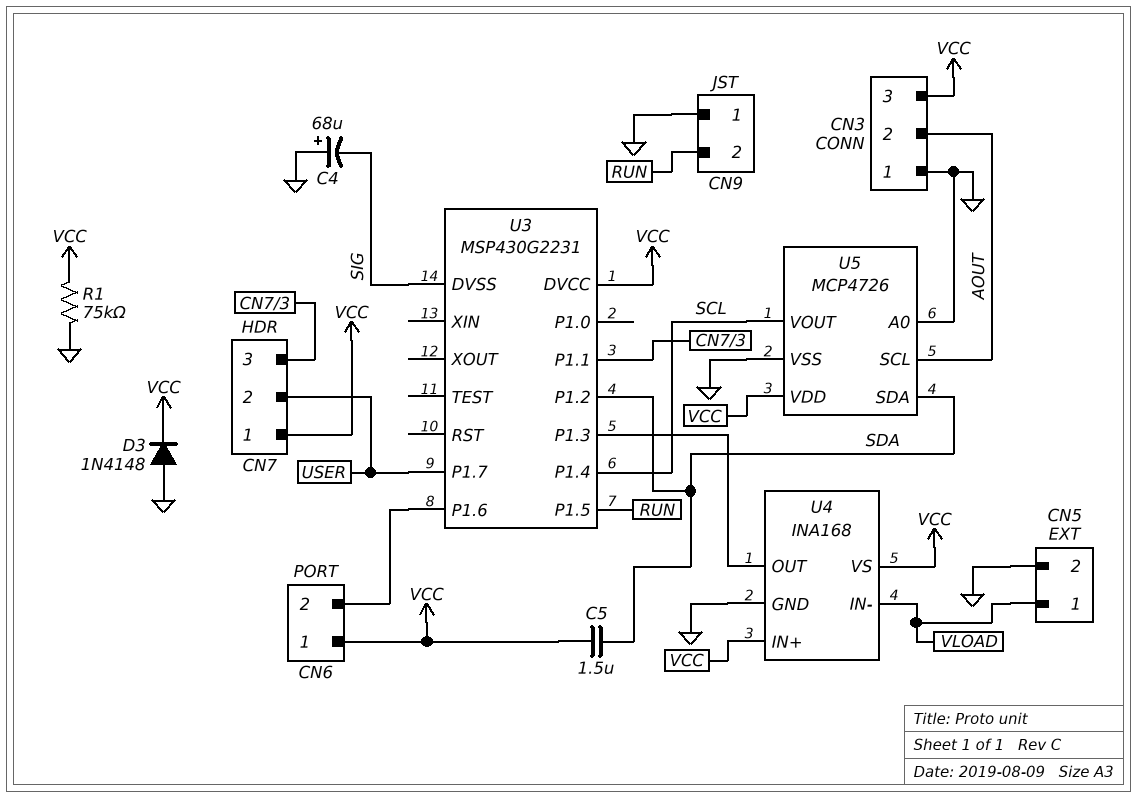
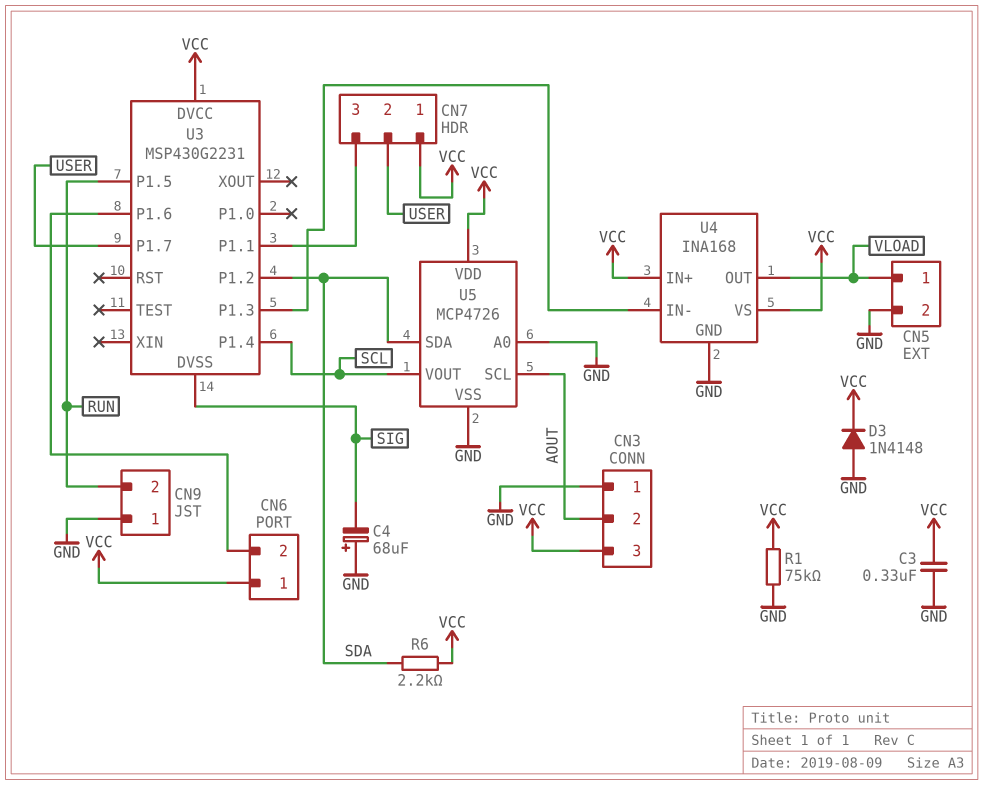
C3: none -> 330nF (GND, VCC)
C5: 1.5uF (SDA, VCC) -> none
R6: none -> 2.2k (SDA, VCC)
U4 pin IN-: VLOAD -> U3/P1.3
U4 pin OUT: U3/P1.3 -> VLOAD

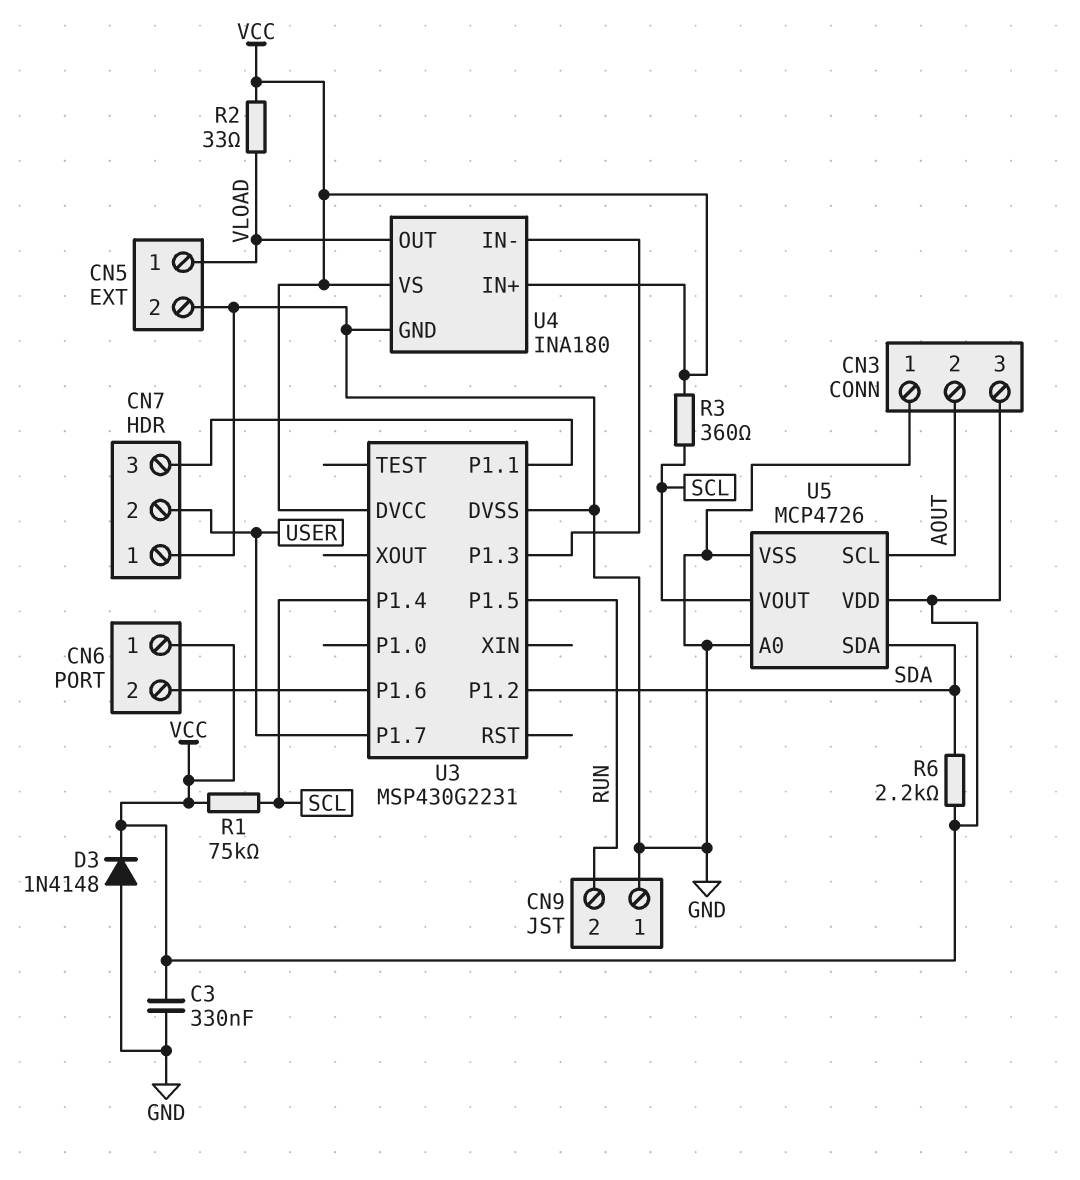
C4: 68uF (plus GND, minus SIG) -> none
CN7 pin 1: VCC -> GND
R1: 75k (GND, VCC) -> 75k (SCL, VCC)
R2: none -> 33 (VCC, VLOAD)
R3: none -> 360 (SCL, VCC)
U3 pin DVSS: SIG -> GND
U4: INA168 -> INA180

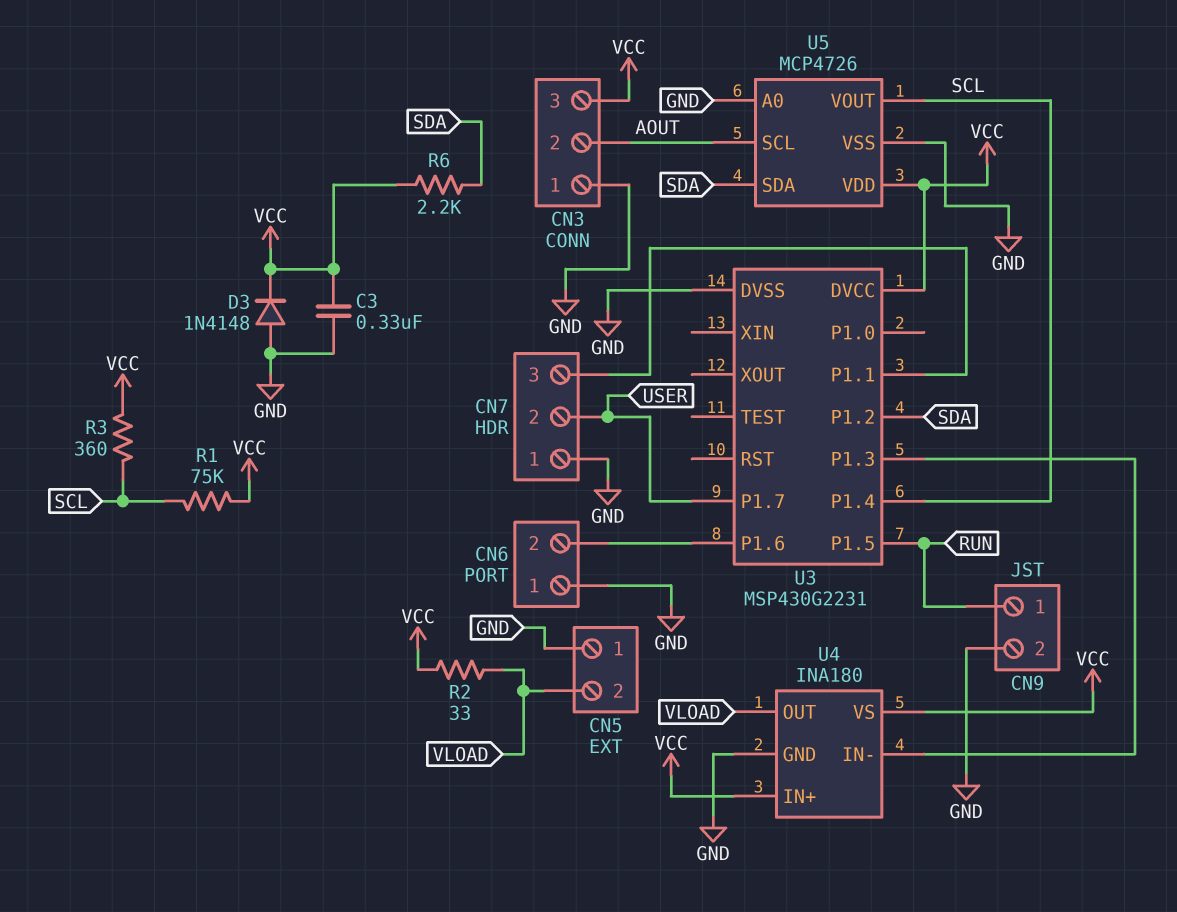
CN5 pin 1: VLOAD -> GND
CN5 pin 2: GND -> VLOAD
CN6 pin 1: VCC -> GND
CN9 pin 1: GND -> RUN
CN9 pin 2: RUN -> GND

